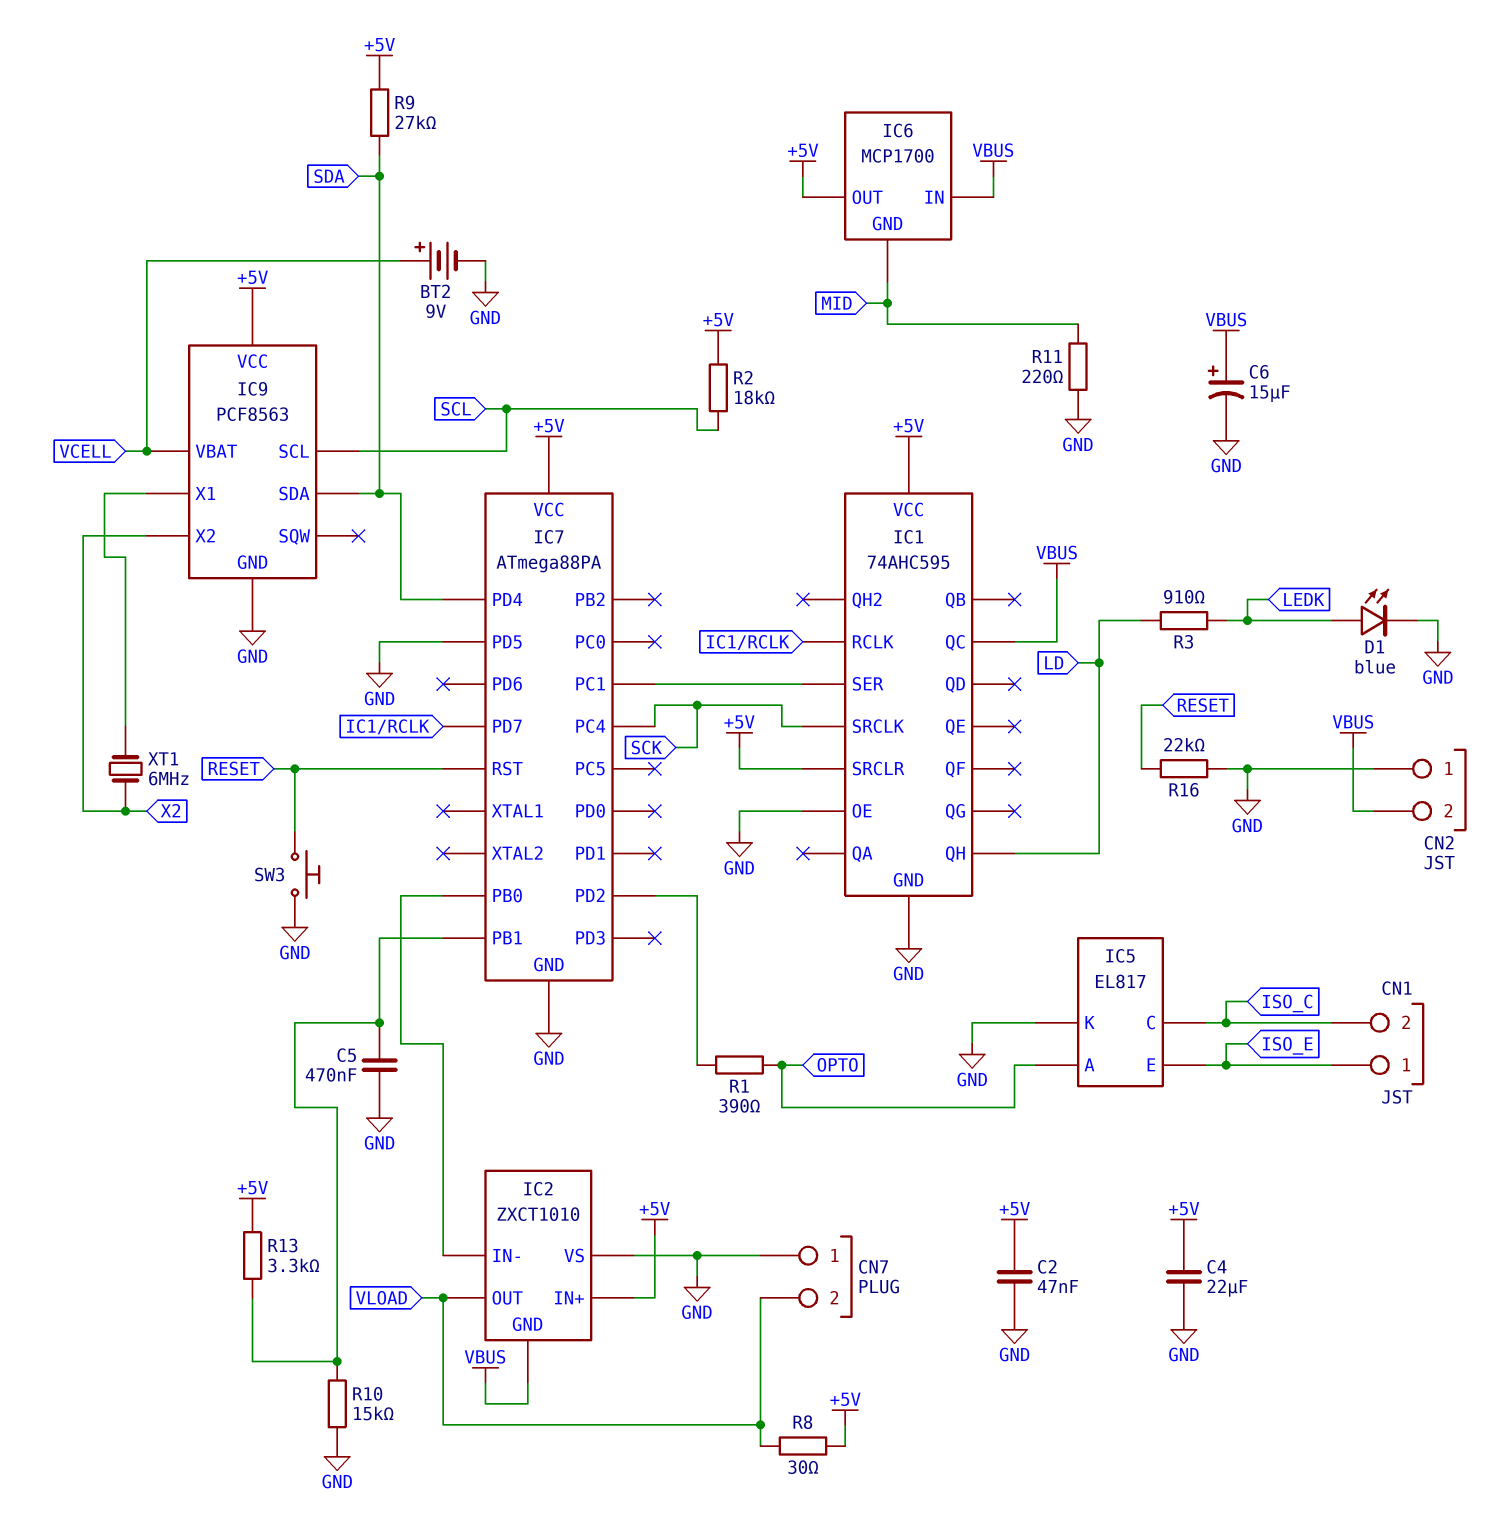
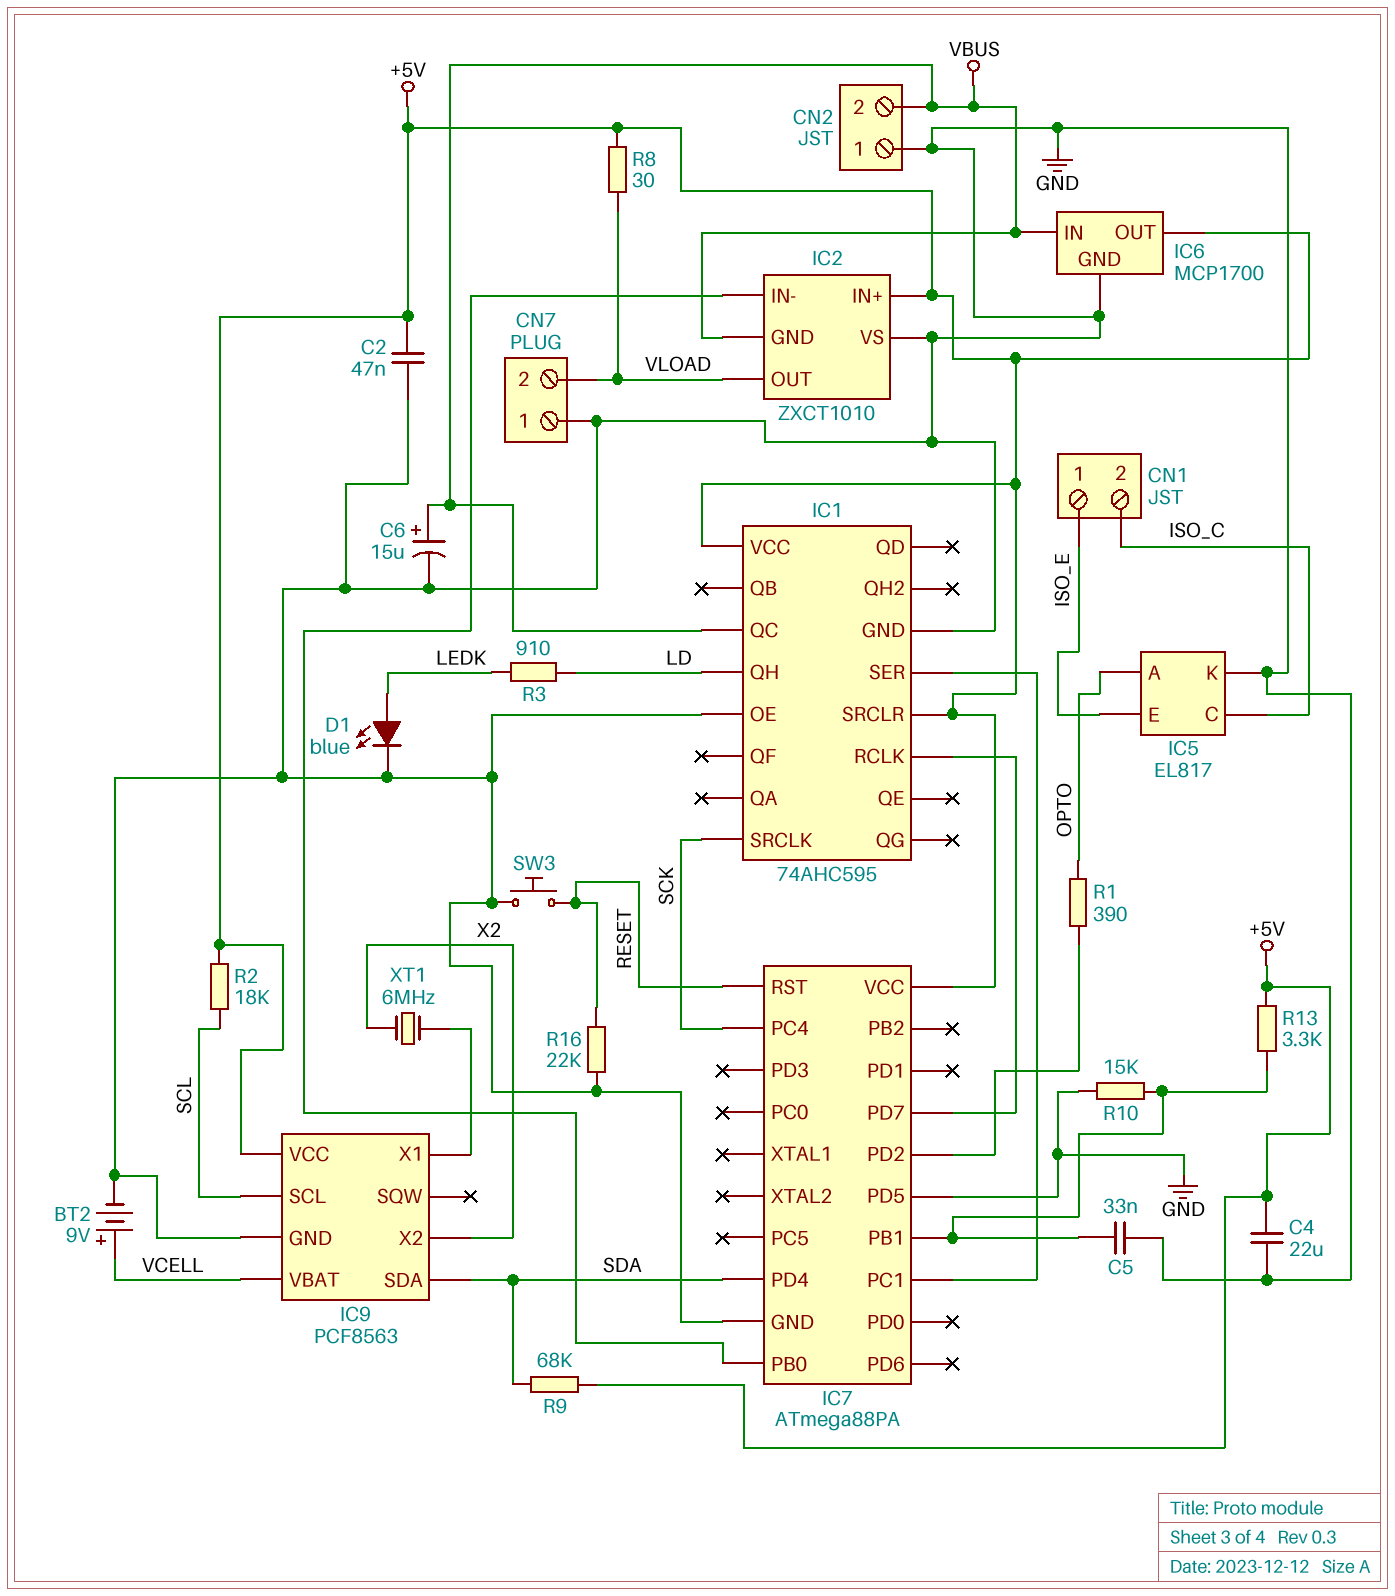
C5: 470nF (GND, IC7/PB1) -> 33nF (GND, IC7/PB1)
IC6 pin GND: MID -> GND
R9: 27k (+5V, SDA) -> 68k (+5V, SDA)
R11: 220 (GND, MID) -> none

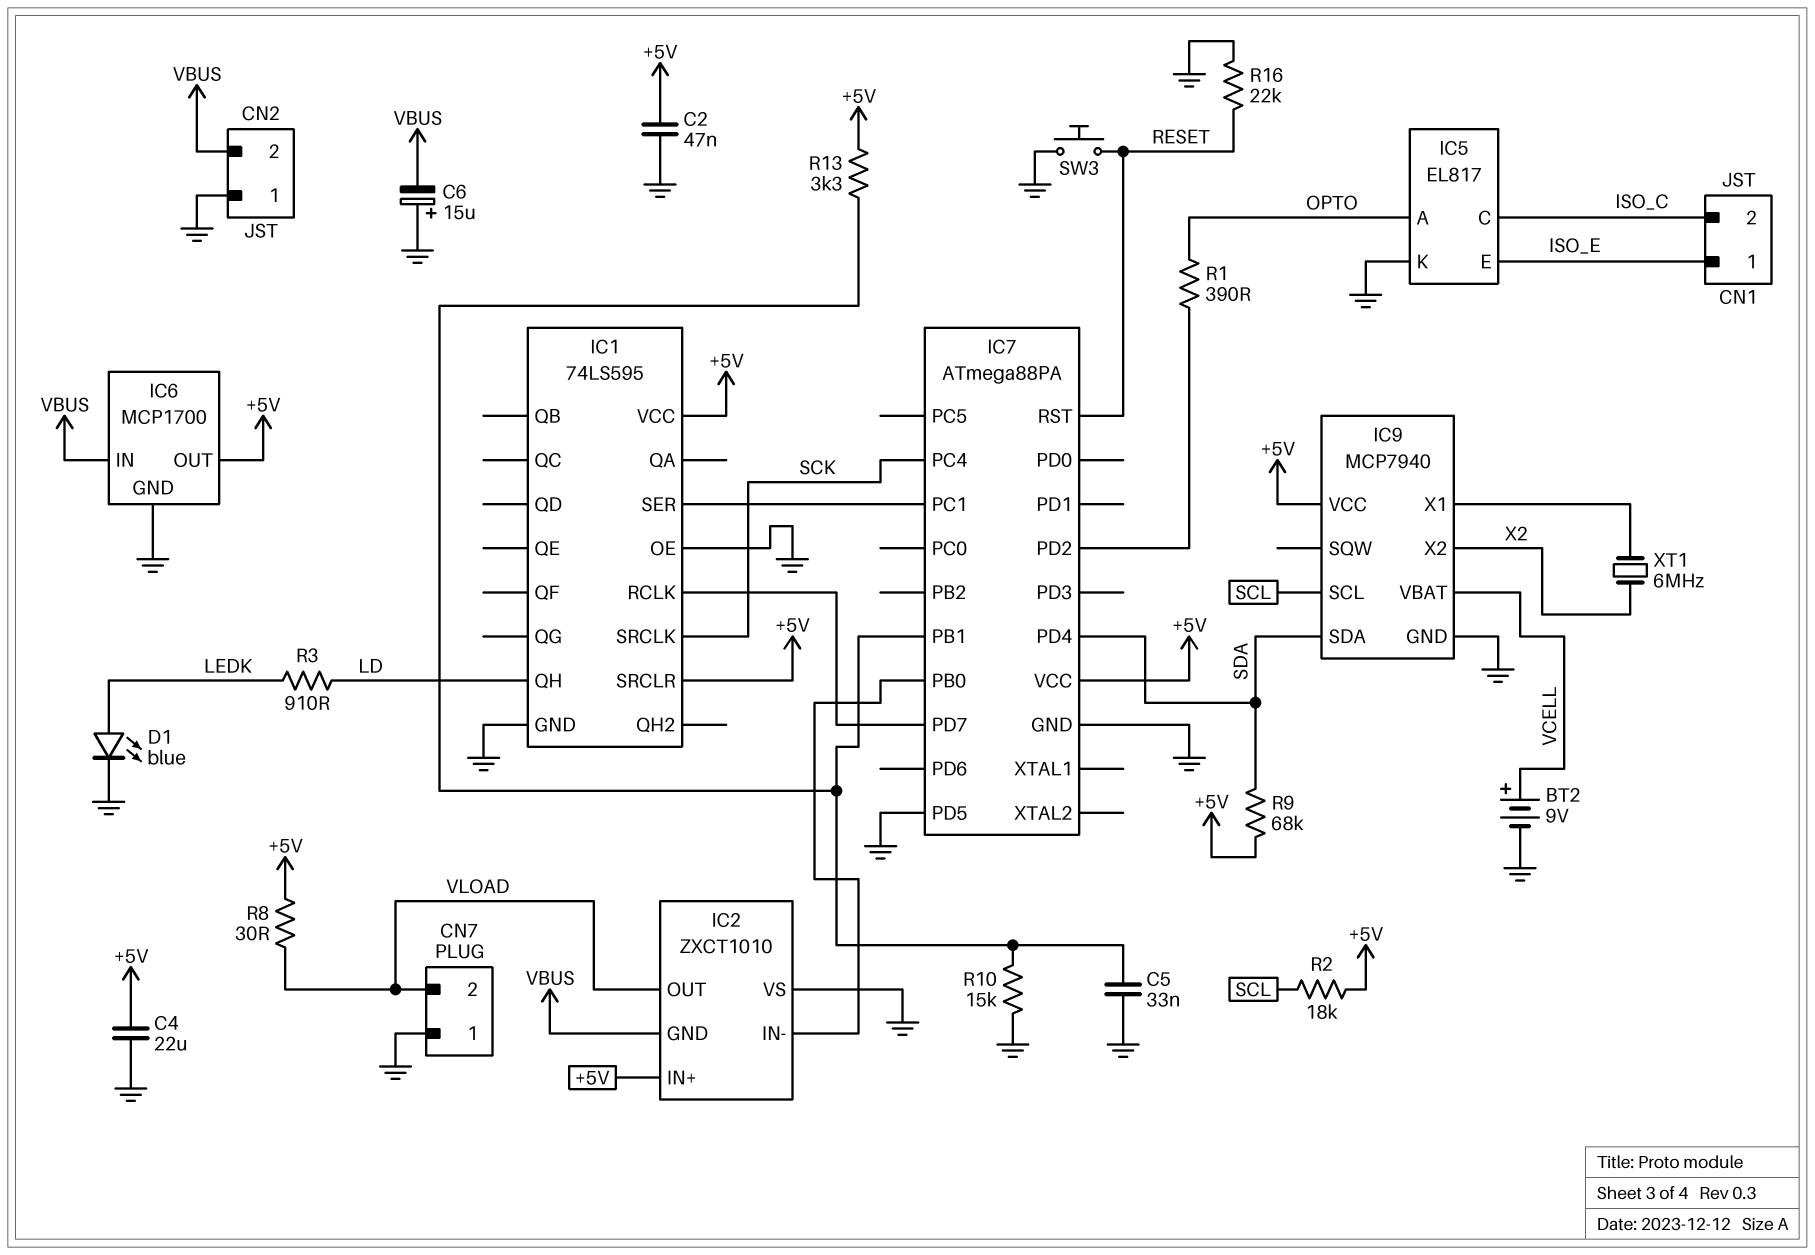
C6: 15uF (plus VBUS, minus GND) -> 15uF (plus GND, minus VBUS)
IC1: 74AHC595 -> 74LS595
IC1 pin QC: VBUS -> none
IC9: PCF8563 -> MCP7940

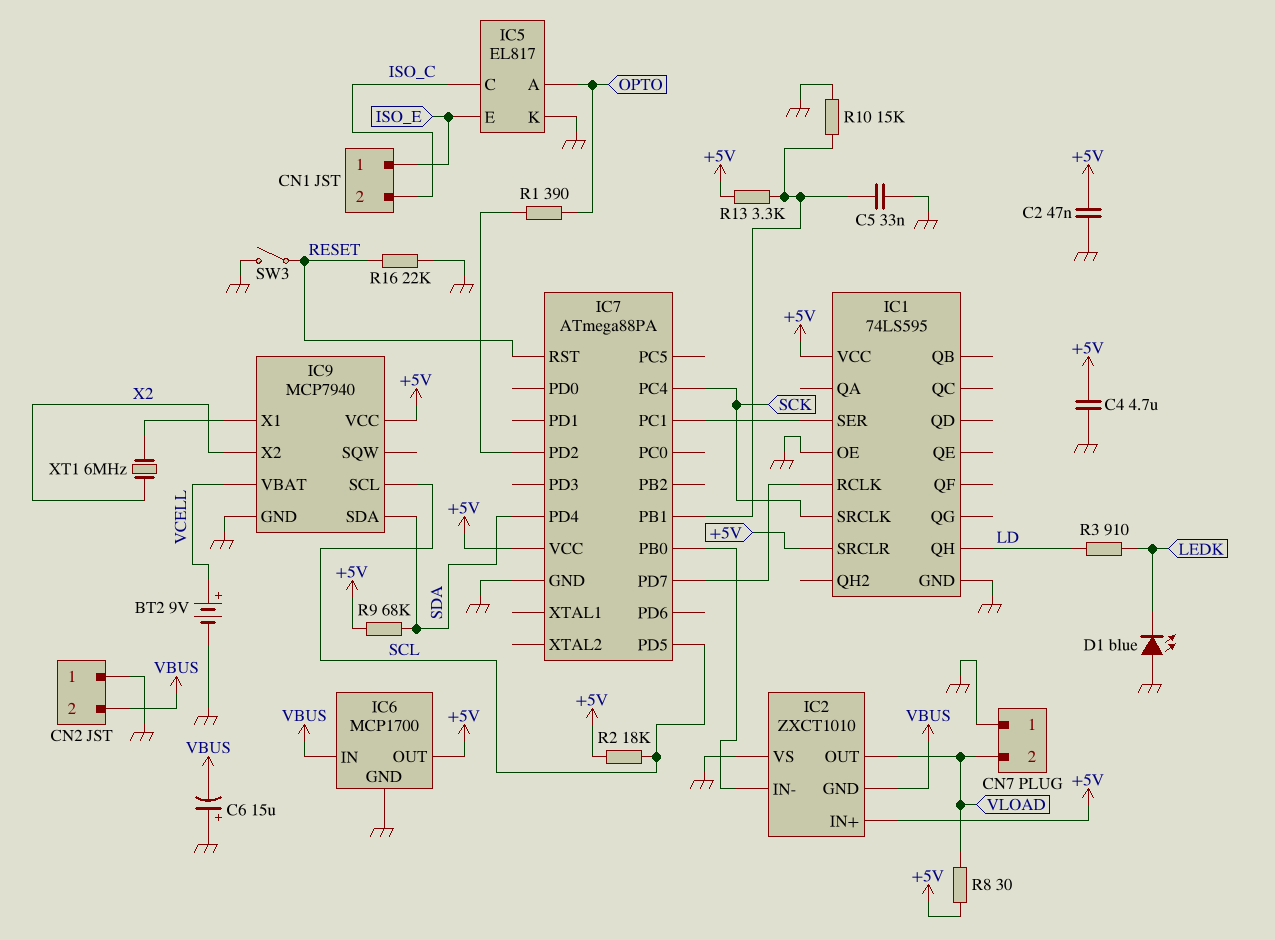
C4: 22uF (+5V, GND) -> 4.7uF (+5V, GND)
D1: LED blue (A LEDK, K GND) -> LED blue (A GND, K LEDK)
IC7 pin PD5: GND -> SCL
SW3: button (GND, RESET) -> switch (GND, RESET)

